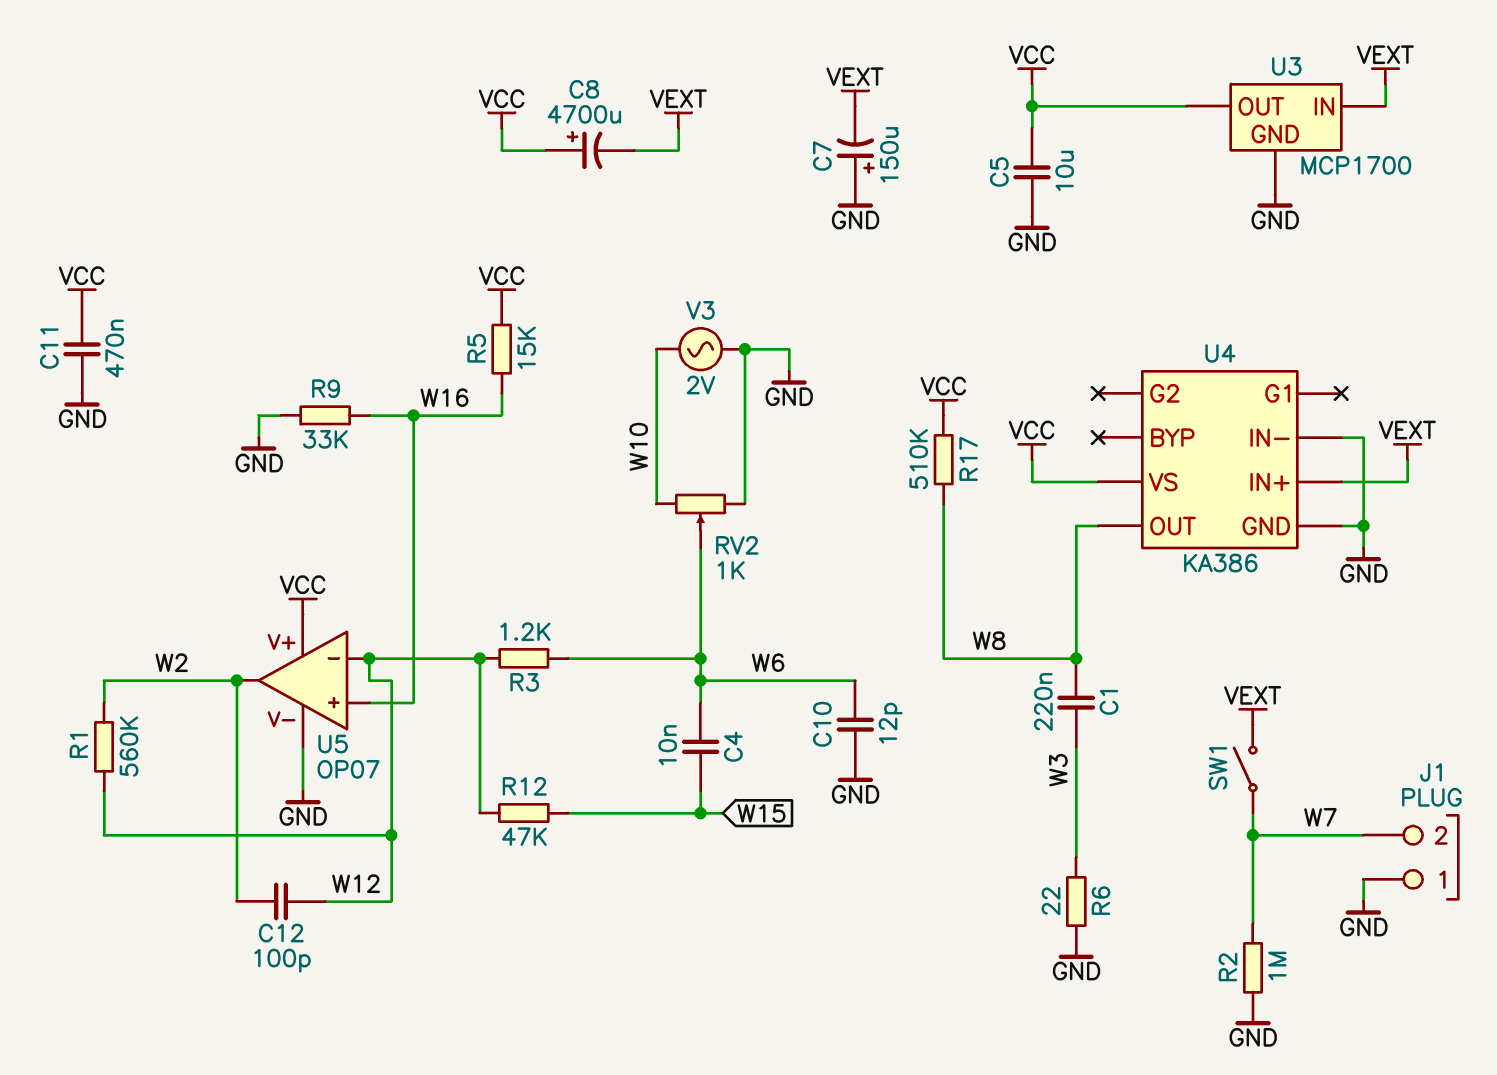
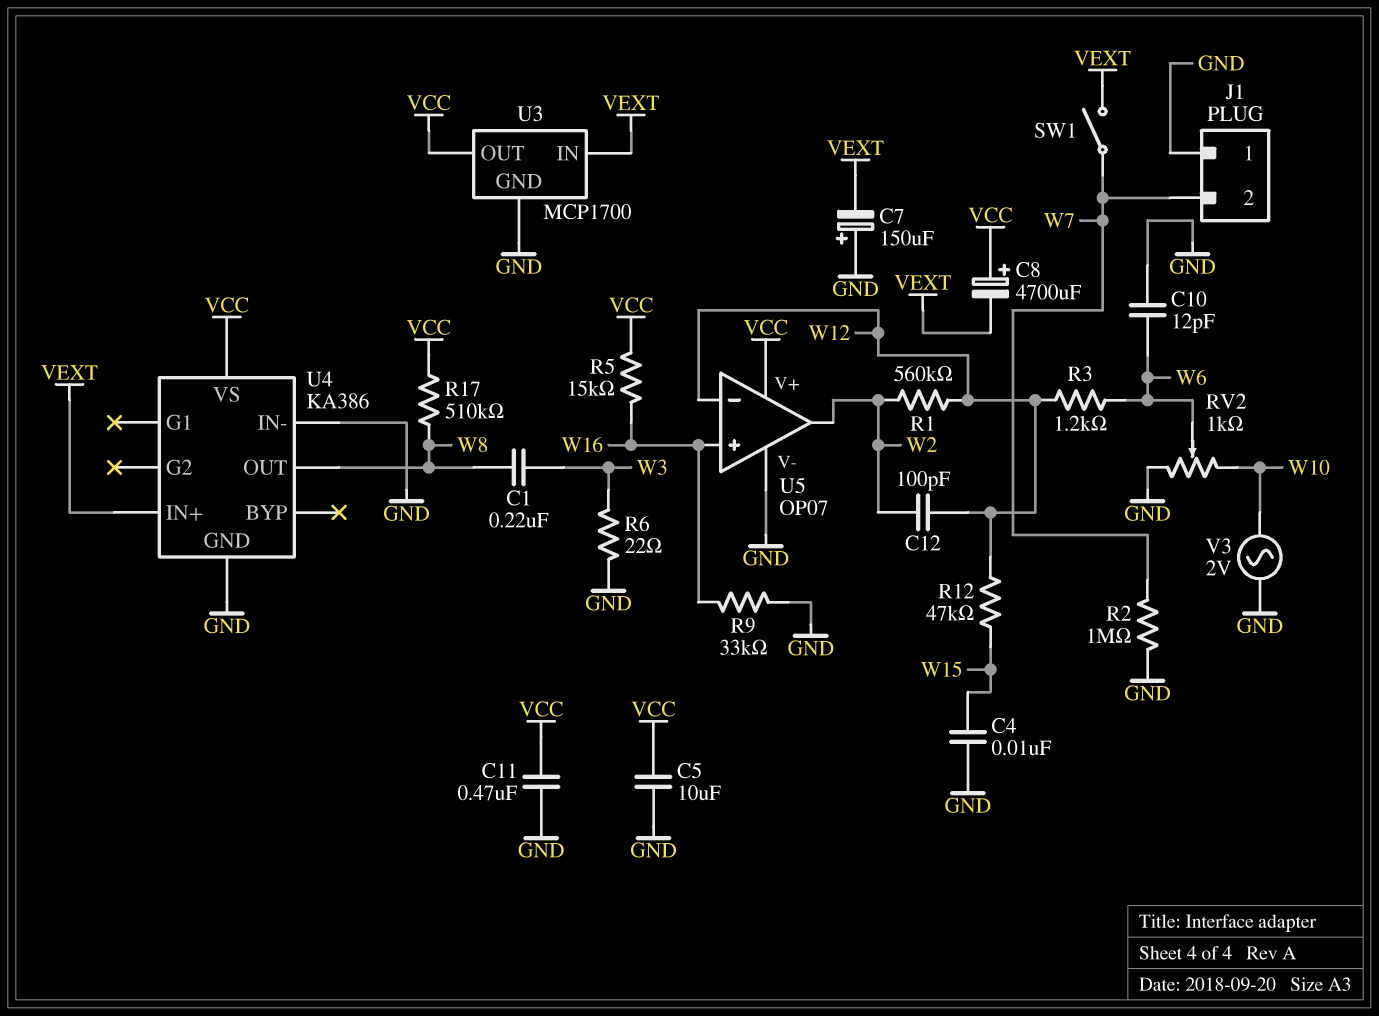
C4: 10nF (W6, W15) -> 10nF (GND, W15)

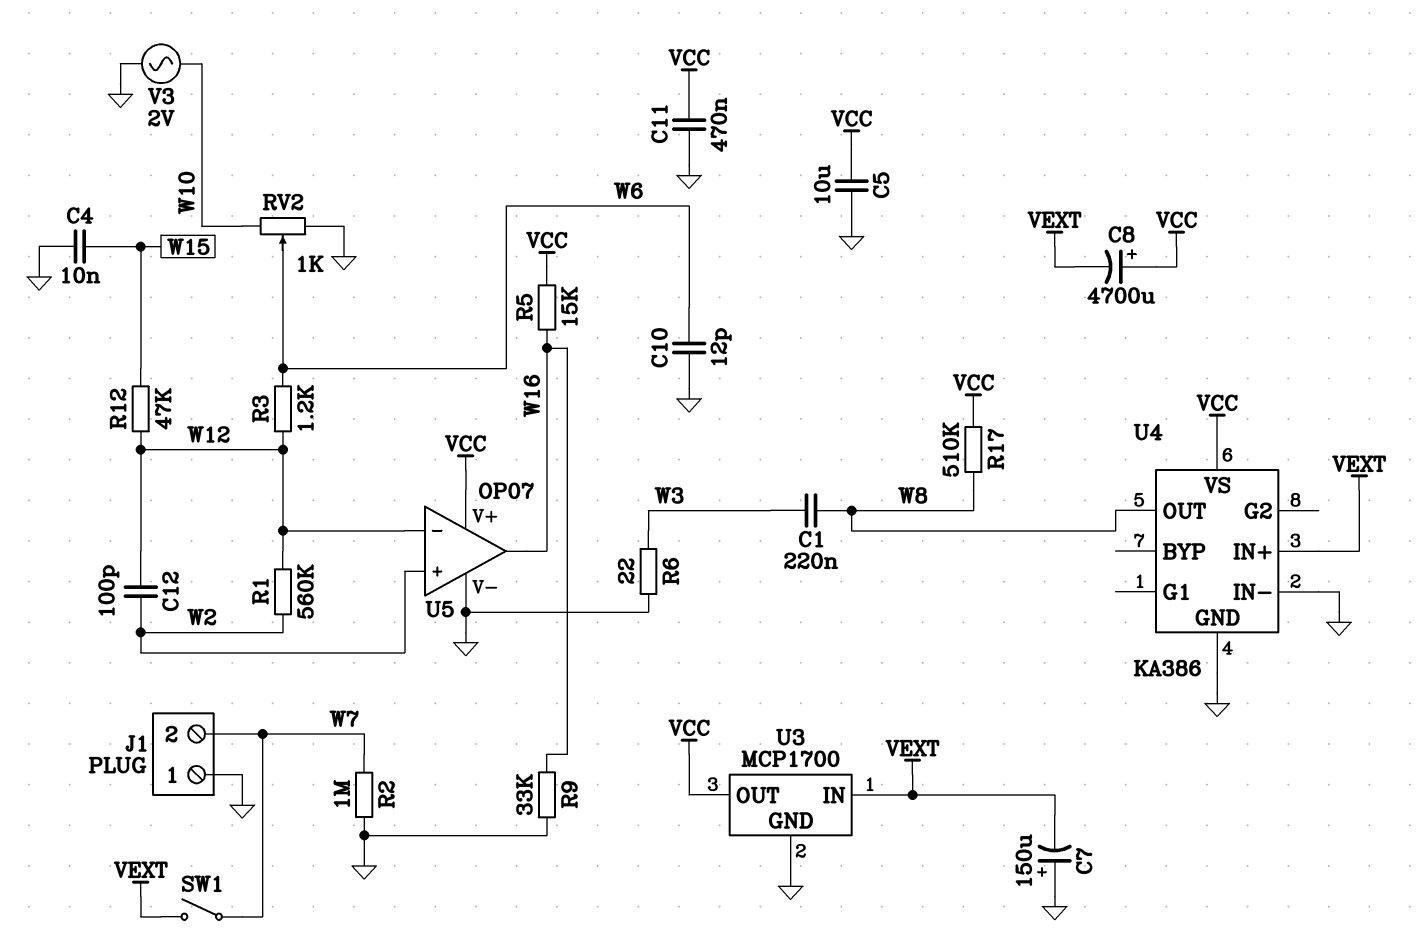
U5 pin in+: W16 -> W2
U5 pin out: W2 -> W16

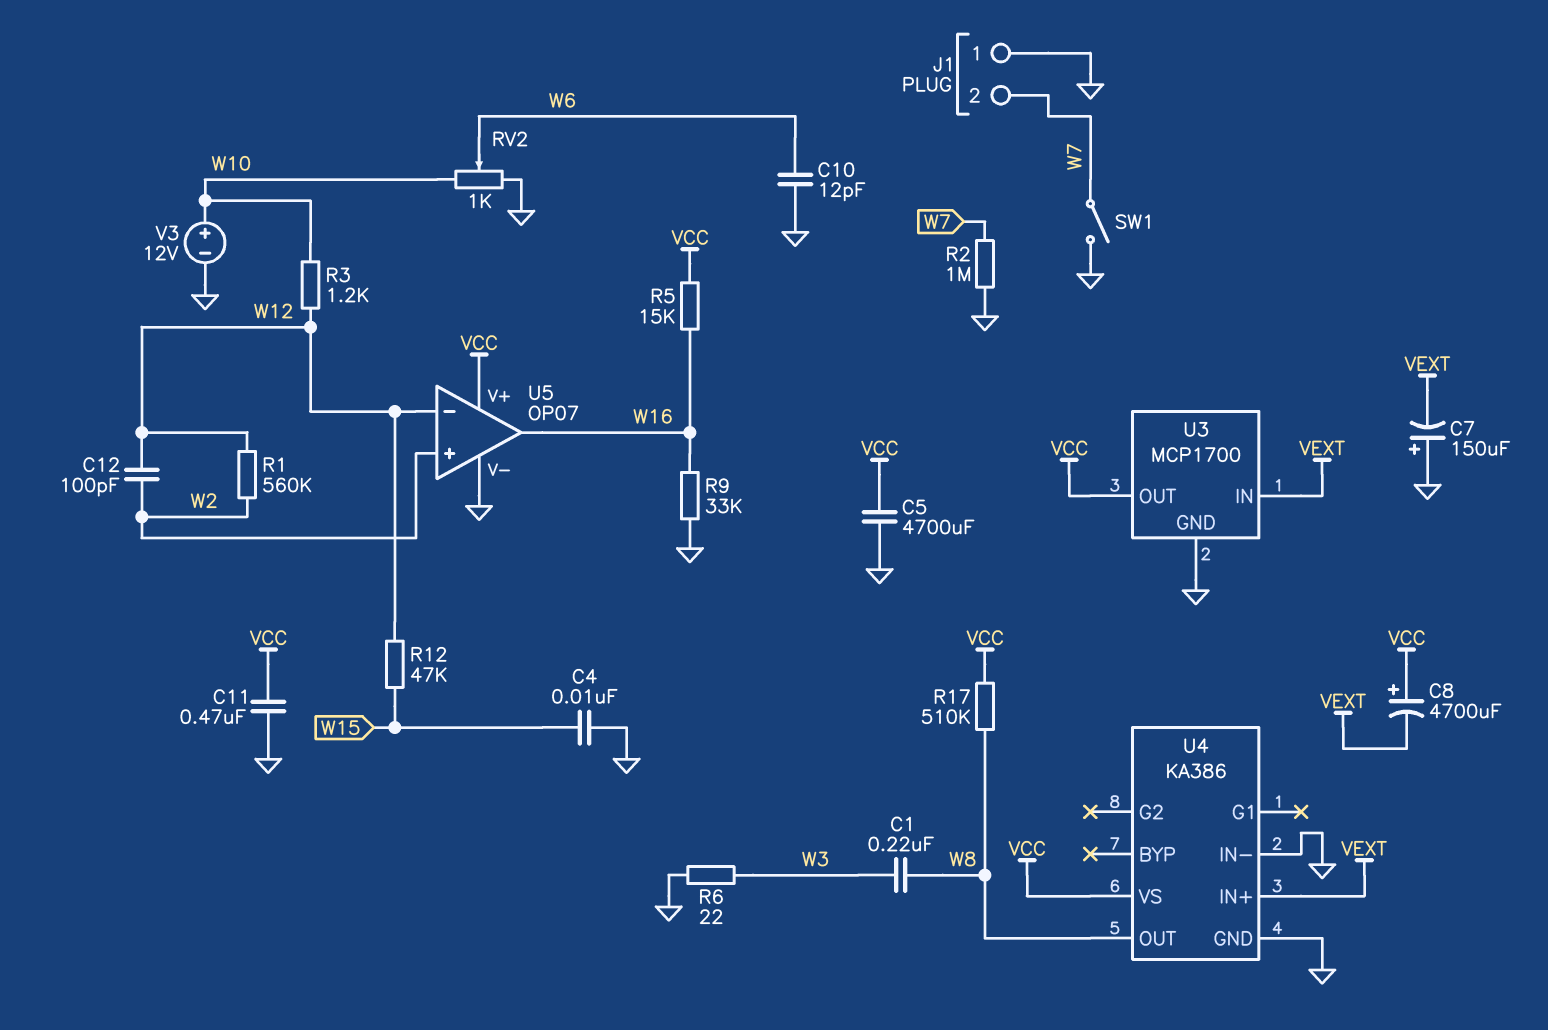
C5: 10uF (GND, VCC) -> 4700uF (GND, VCC)
R3: 1.2k (W6, W12) -> 1.2k (W10, W12)
SW1: switch (VEXT, W7) -> switch (GND, W7)
V3: AC 2V (GND, W10) -> 12V (plus W10, minus GND)

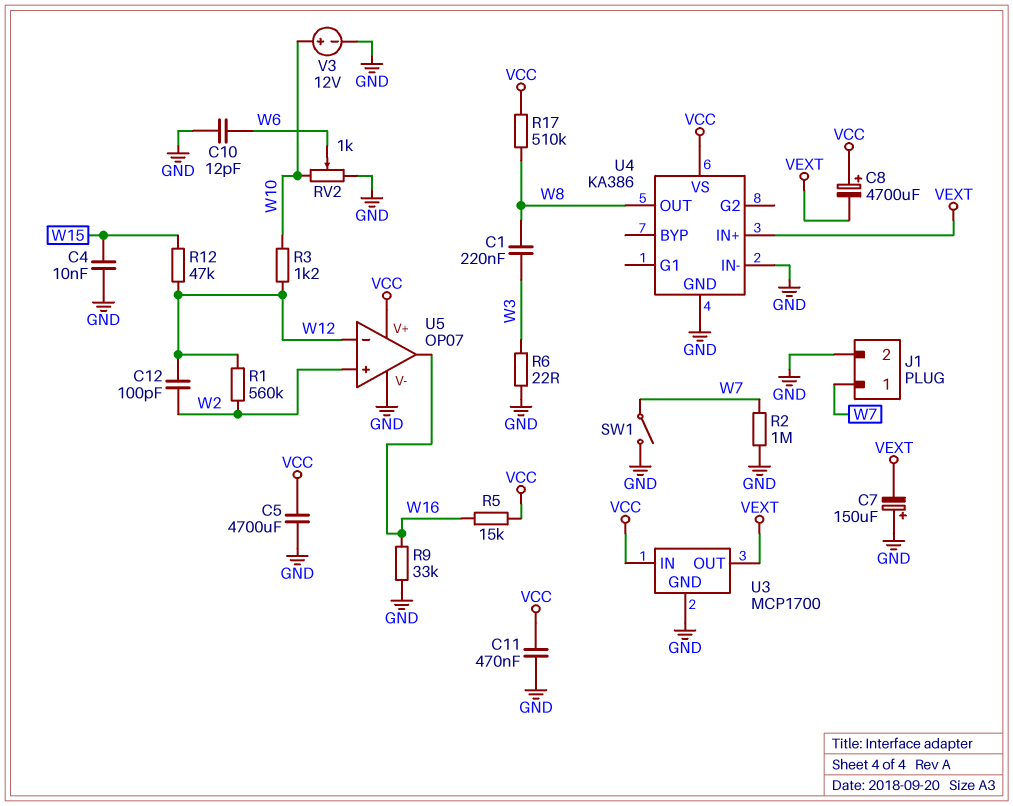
J1 pin 1: GND -> W7
J1 pin 2: W7 -> GND
U3 pin IN: VEXT -> VCC
U3 pin OUT: VCC -> VEXT

